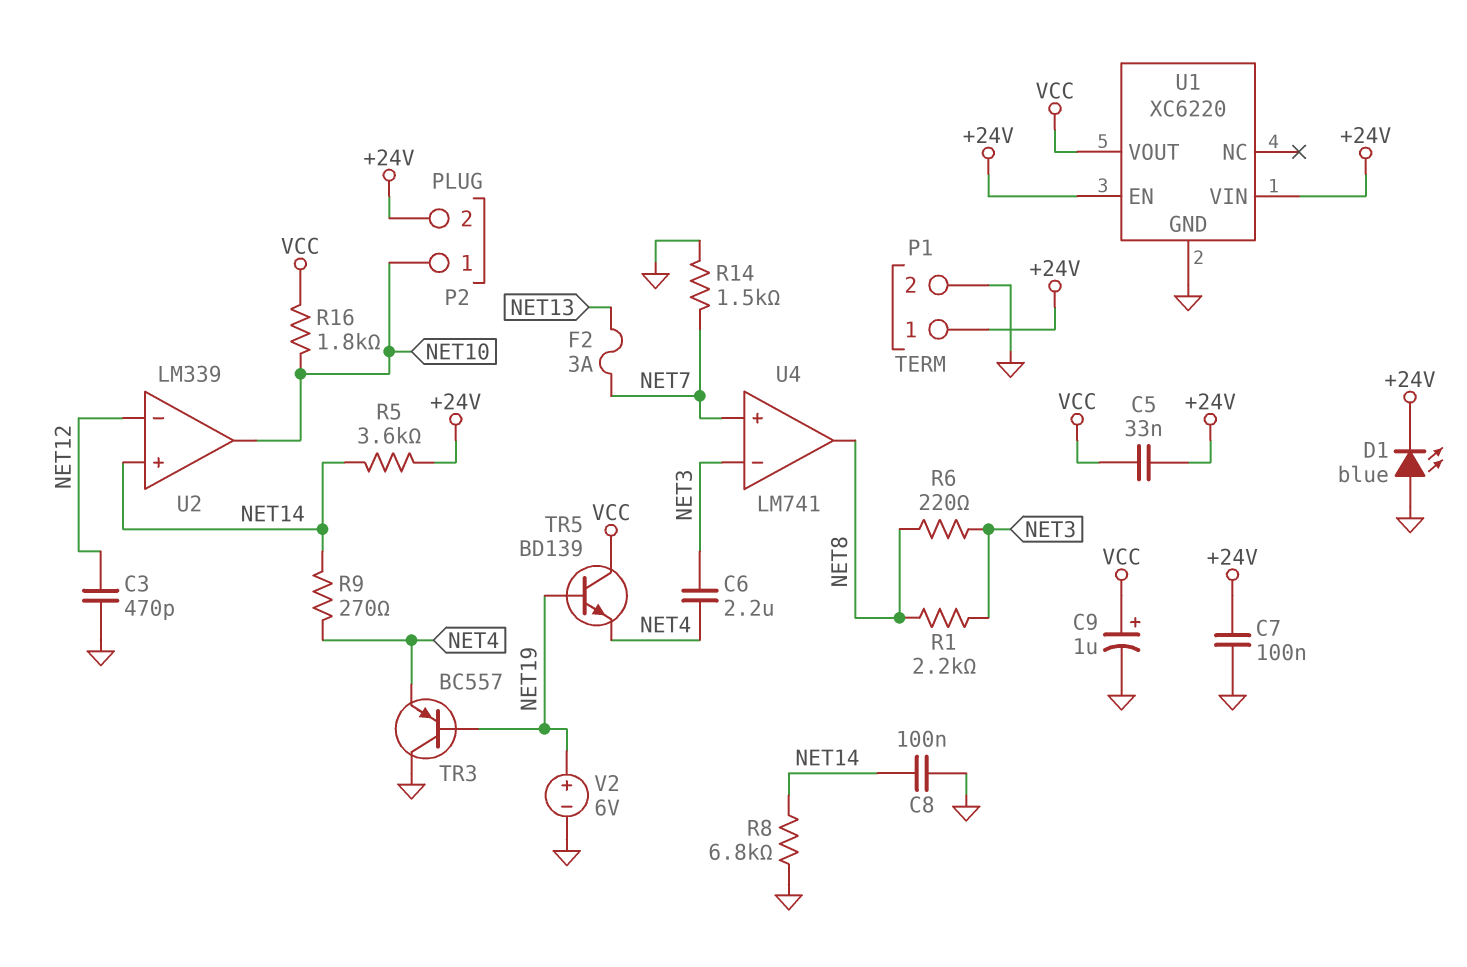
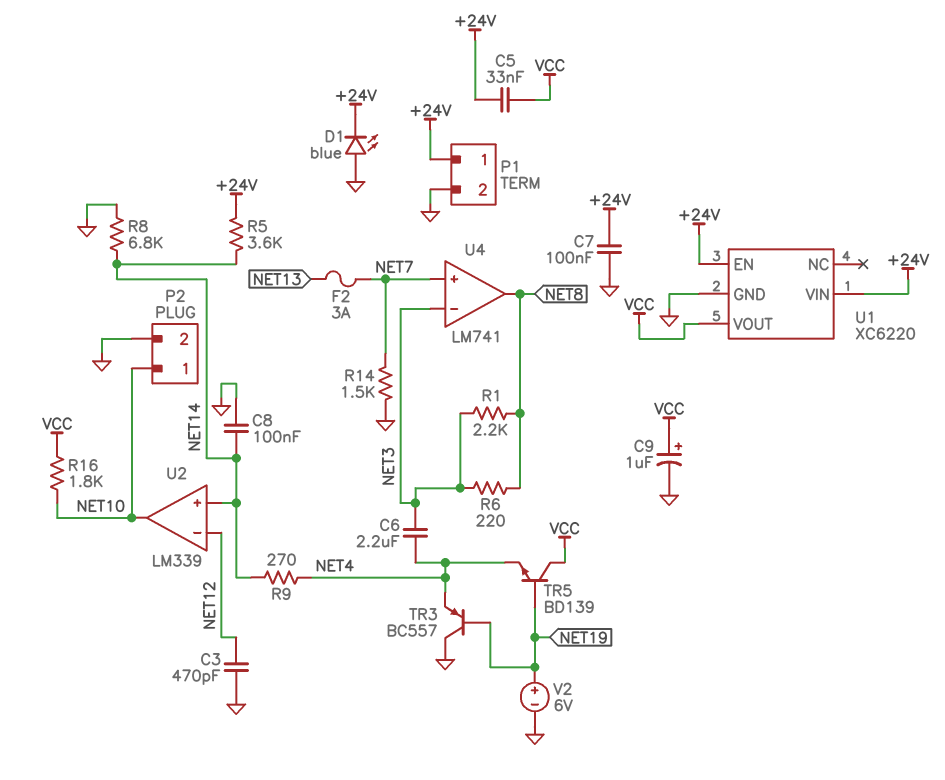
P2 pin 2: +24V -> GND

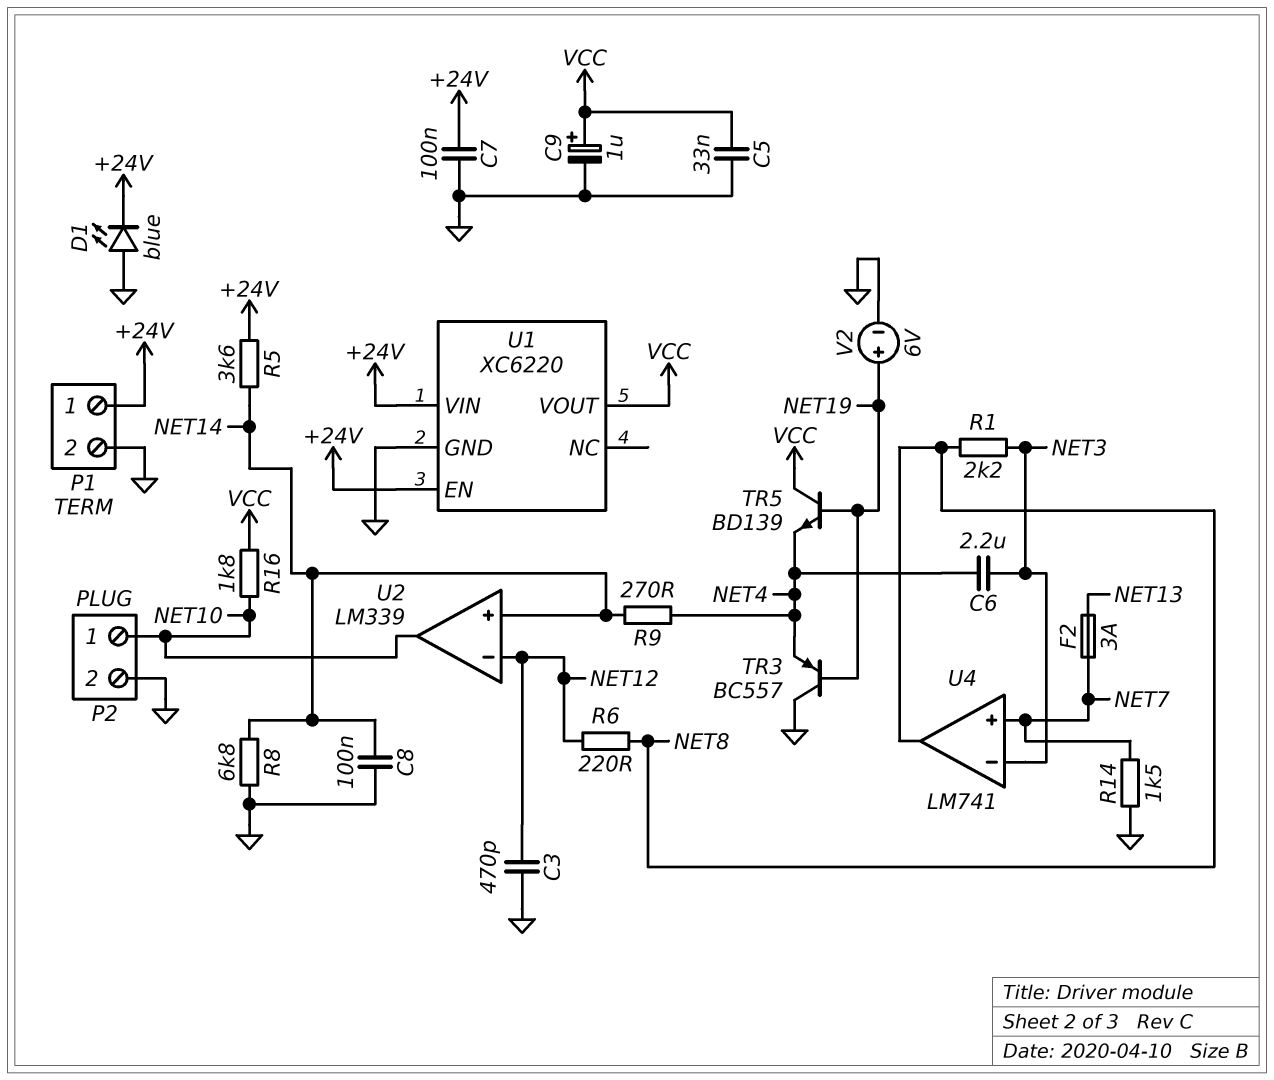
C5: 33nF (+24V, VCC) -> 33nF (GND, VCC)
R6: 220 (NET3, NET8) -> 220 (NET8, NET12)

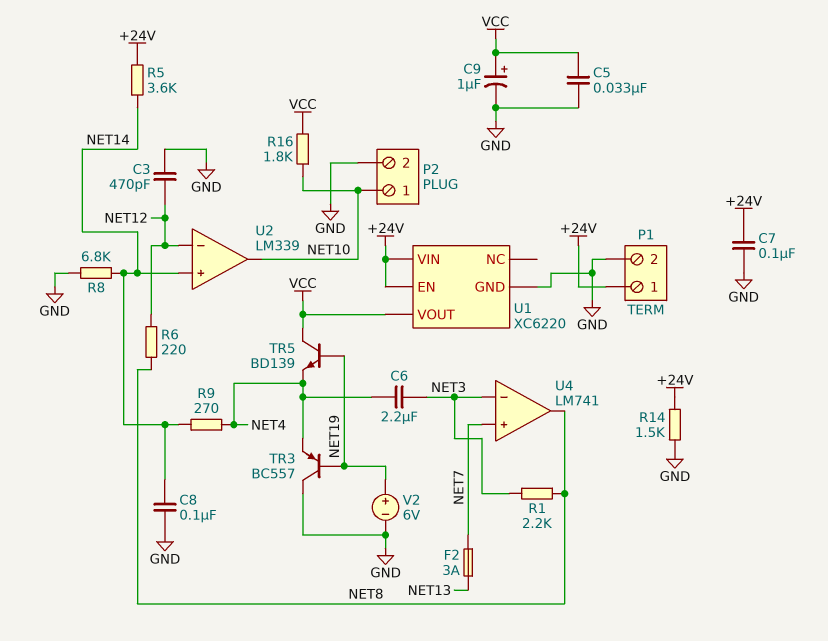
D1: LED blue (A GND, K +24V) -> none
R14: 1.5k (GND, NET7) -> 1.5k (+24V, GND)

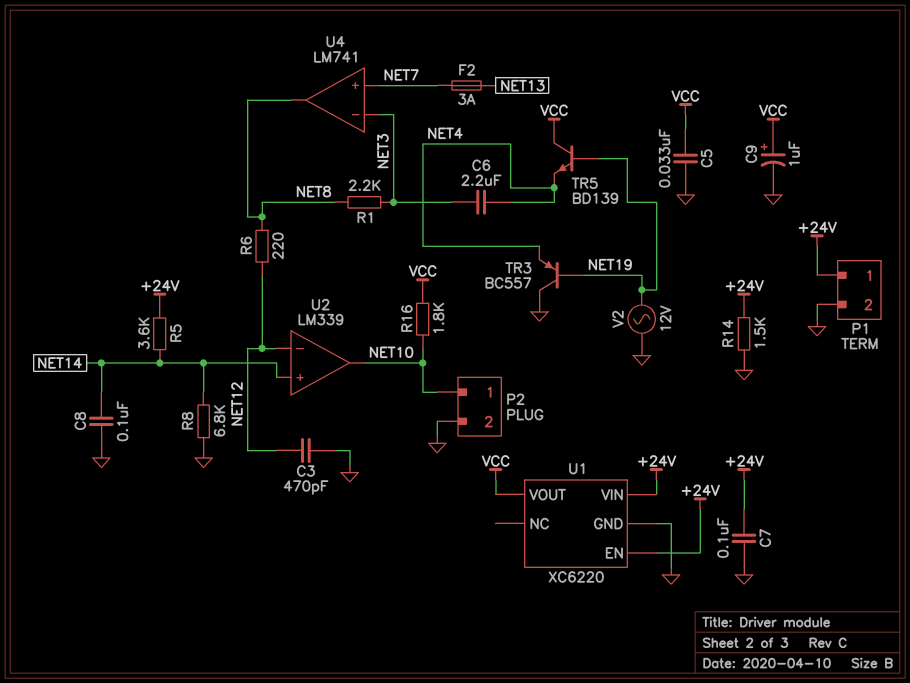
R9: 270 (NET4, NET14) -> none
V2: 6V (plus NET19, minus GND) -> AC 12V (GND, NET19)

